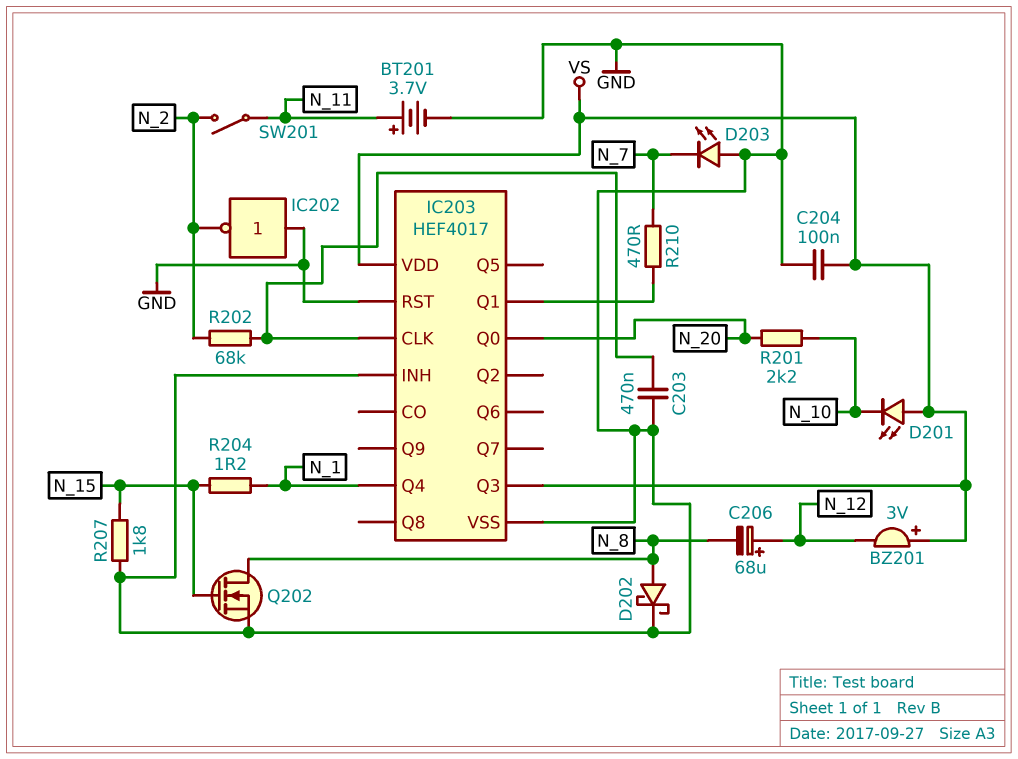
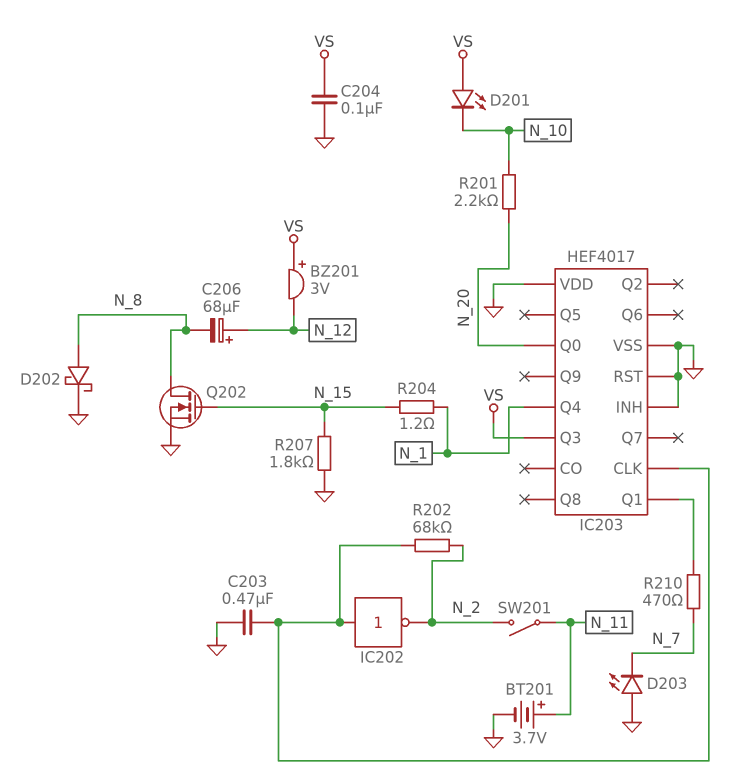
IC202: NOT (in GND, out N_2) -> NOT (in IC203/CLK, out N_2)
IC203 pin VDD: VS -> GND

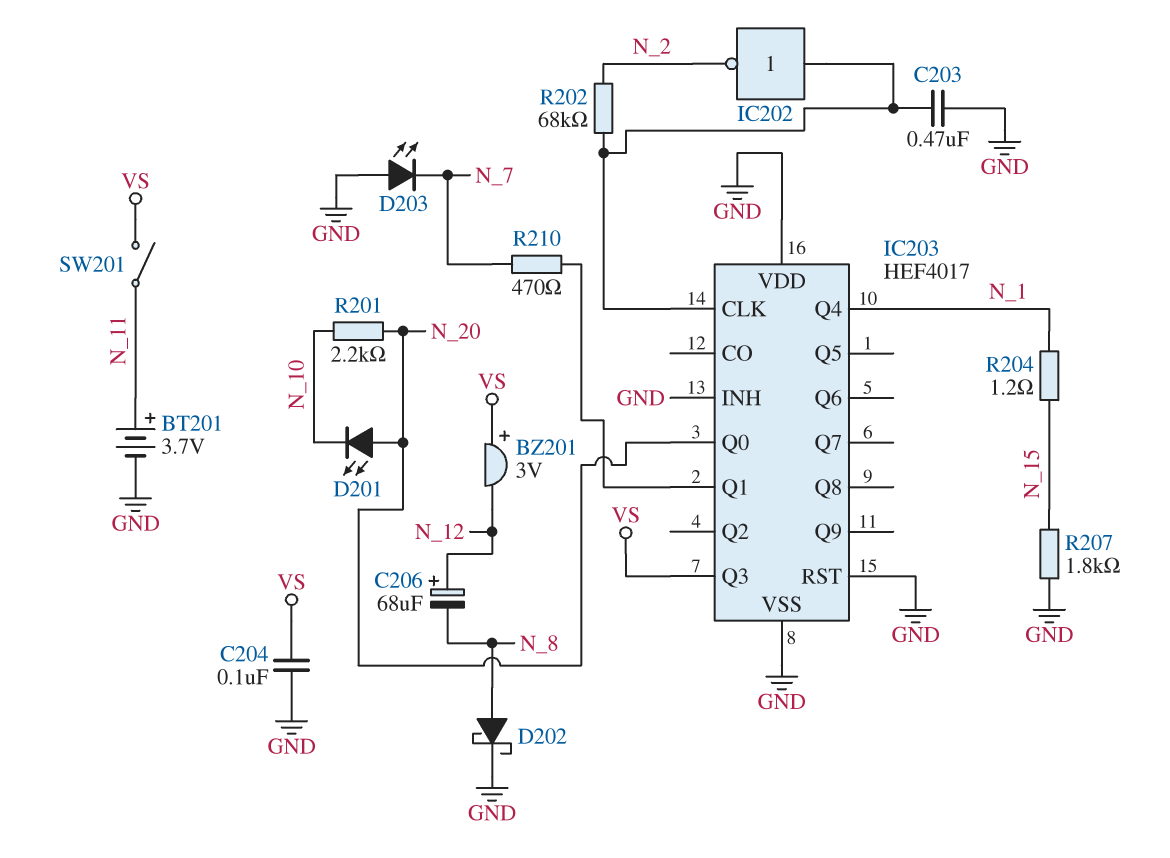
D201: LED (A VS, K N_10) -> LED (A N_20, K N_10)
Q202: NMOS (G N_15, D N_8, S GND) -> none
SW201: switch (N_2, N_11) -> switch (N_11, VS)

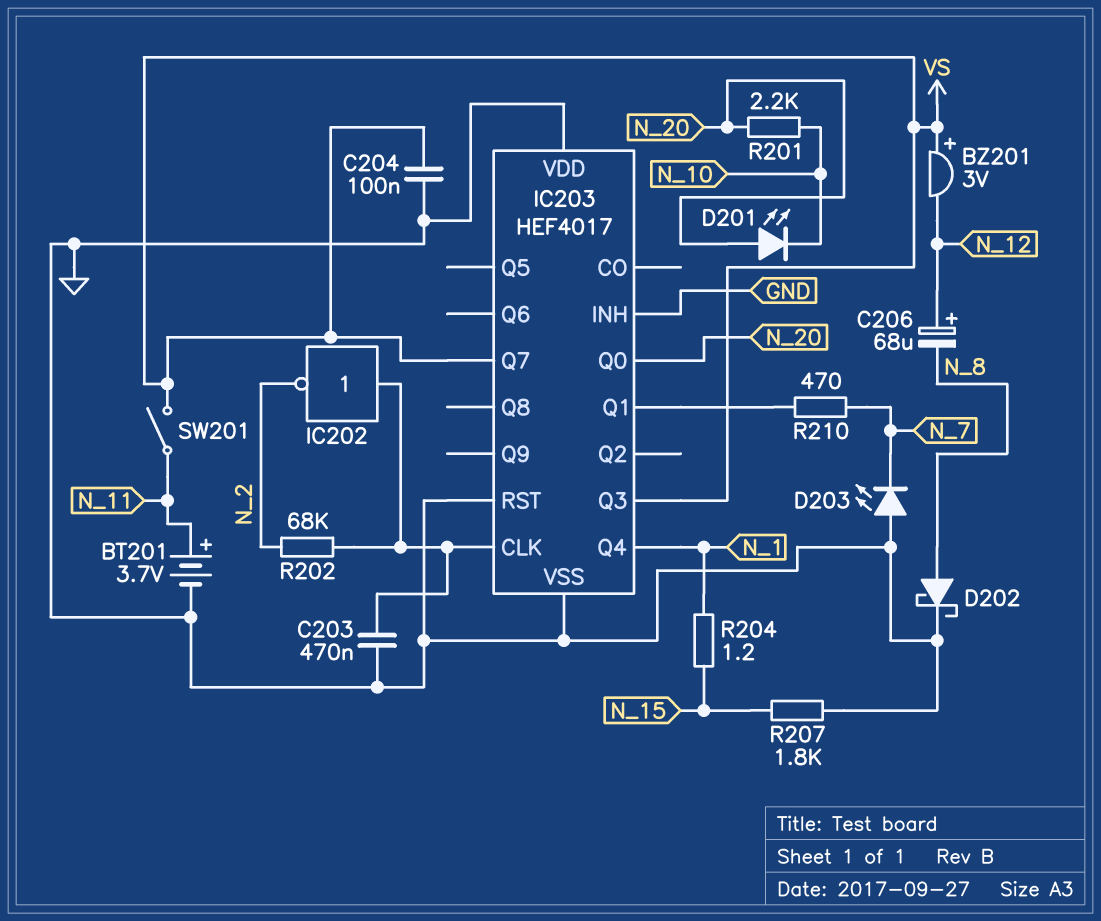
IC203 pin Q7: none -> VS

